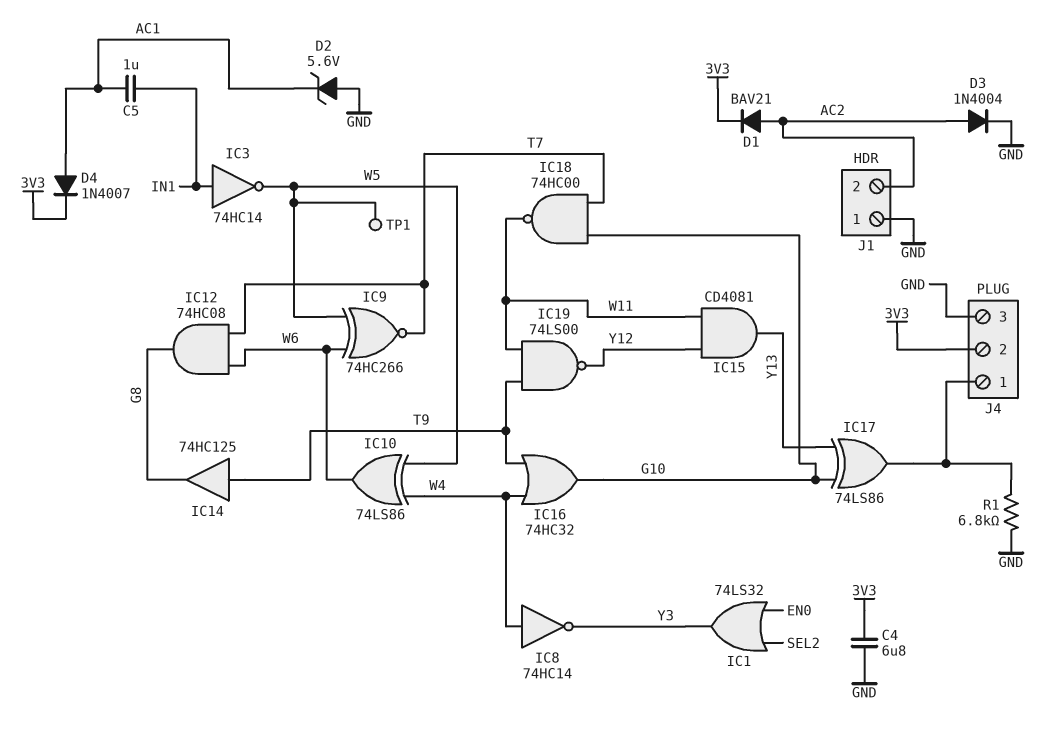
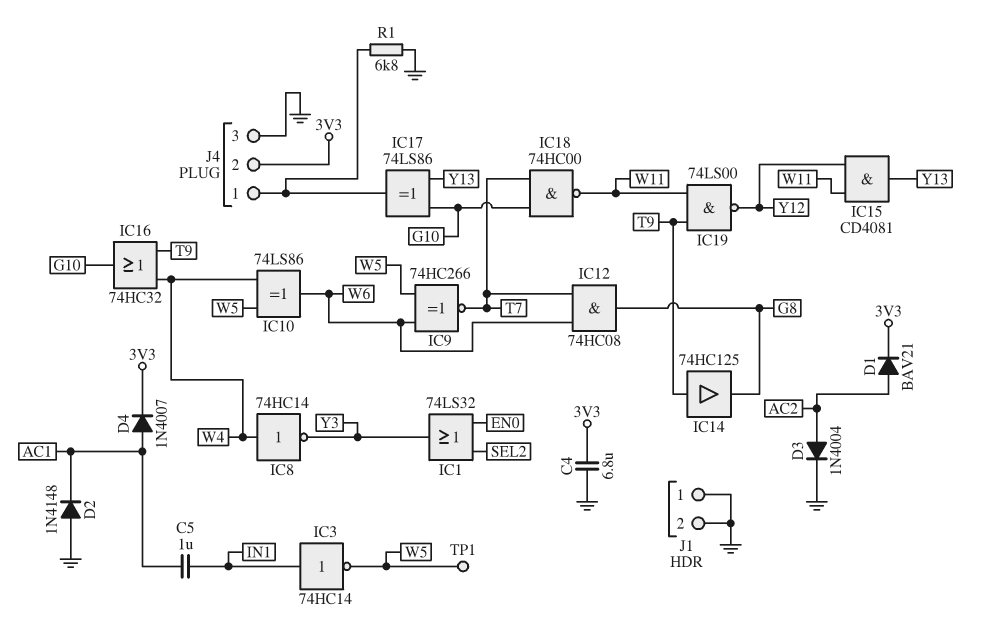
D2: zener 5.6V (A GND, K AC1) -> diode 1N4148 (A GND, K AC1)
J1 pin 2: AC2 -> GND

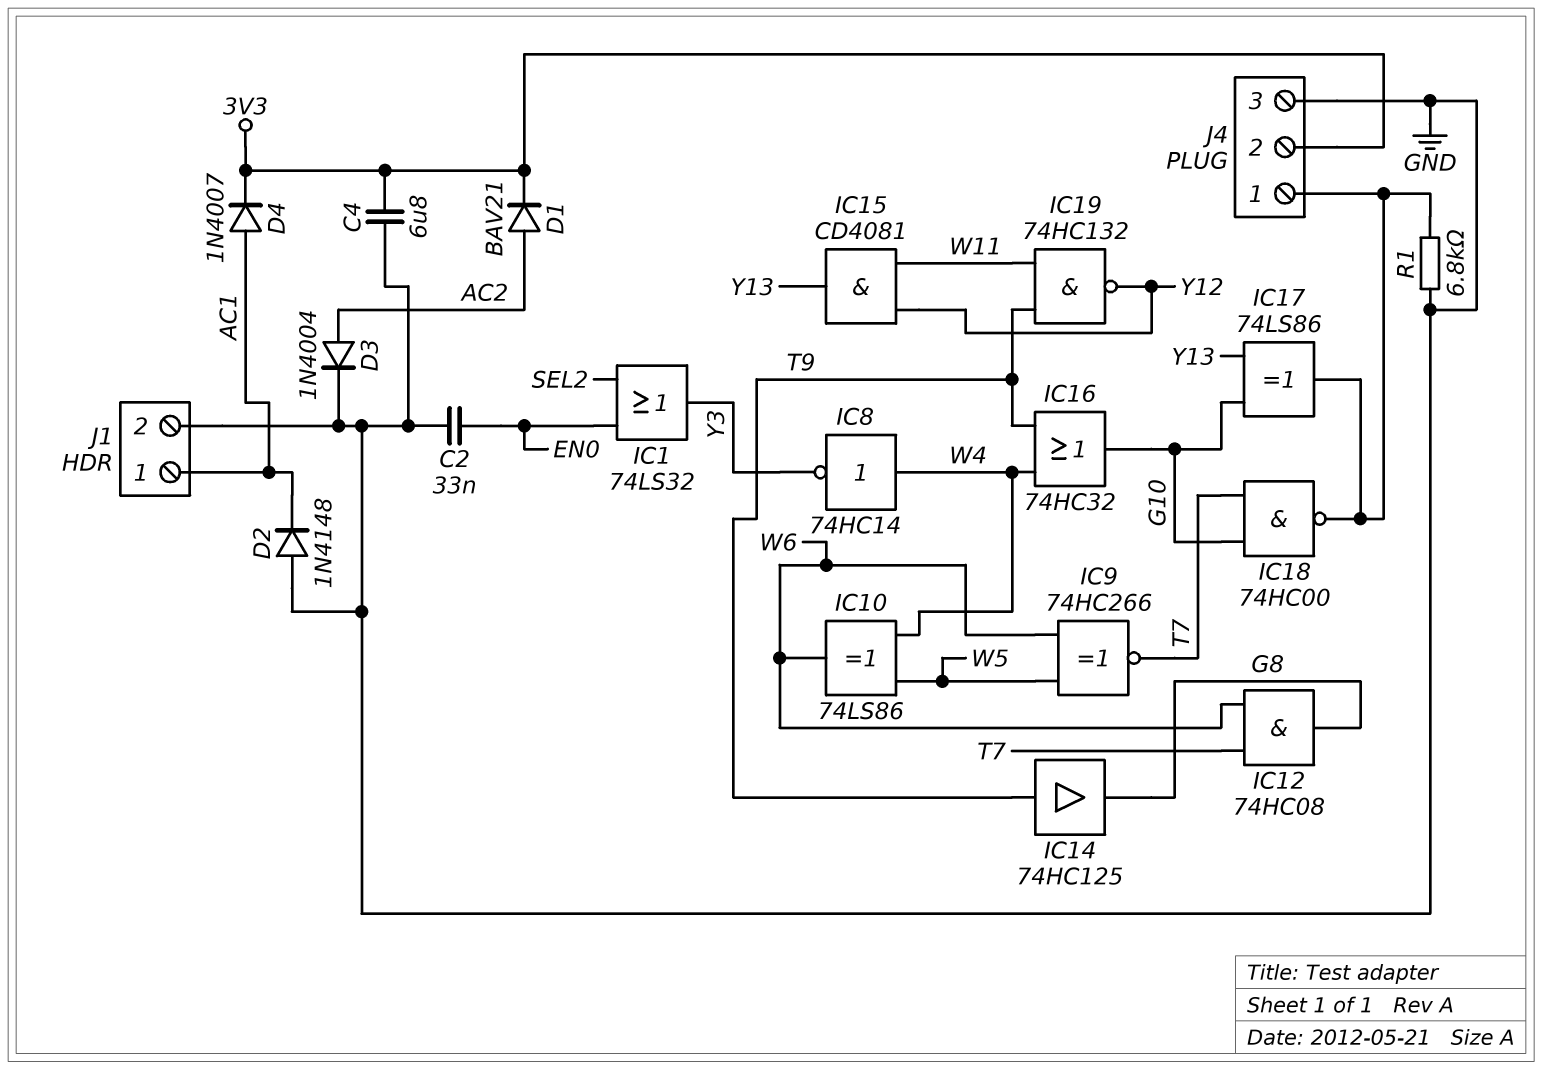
C2: none -> 33nF (EN0, GND)
C5: 1uF (AC1, IN1) -> none
IC3: NOT 74HC14 (in IN1, out W5) -> none
IC18: NAND 74HC00 (in G10, in T7, out W11) -> NAND 74HC00 (in G10, in T7, out J4/1)
IC19: NAND 74LS00 (in T9, in W11, out Y12) -> NAND 74HC132 (in T9, in W11, out Y12)
J1 pin 1: GND -> AC1
TP1: test point (W5) -> none

